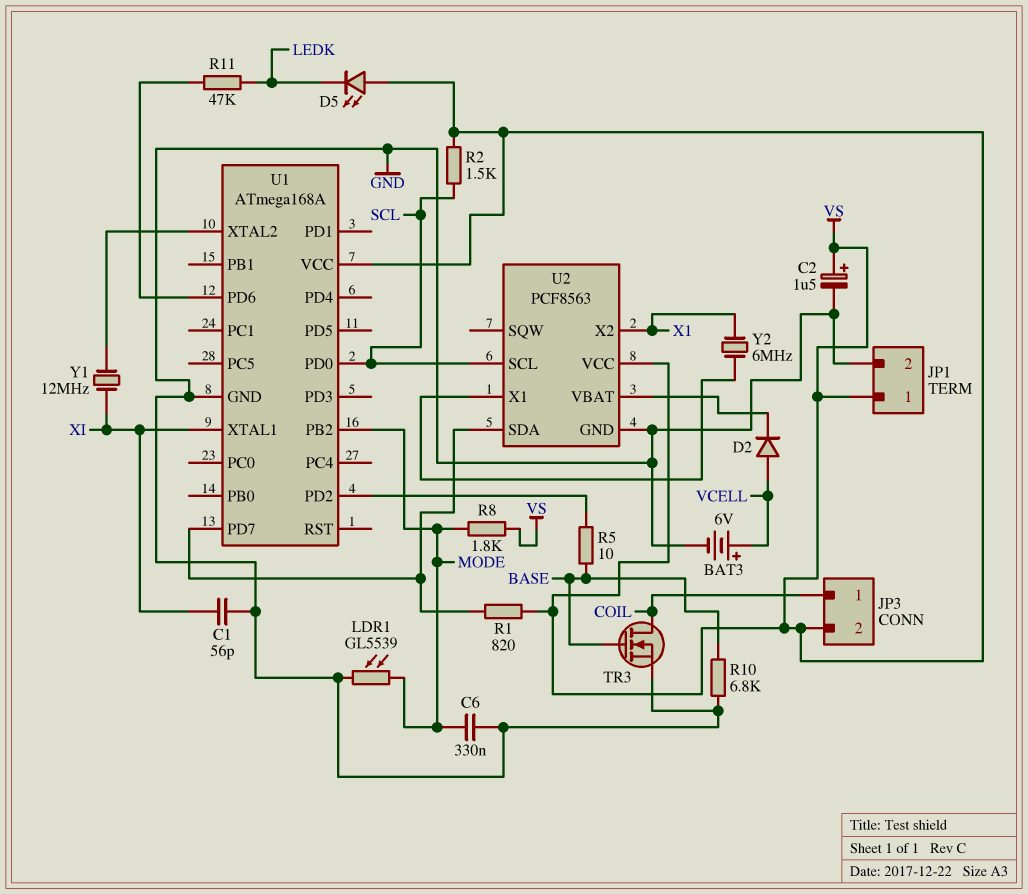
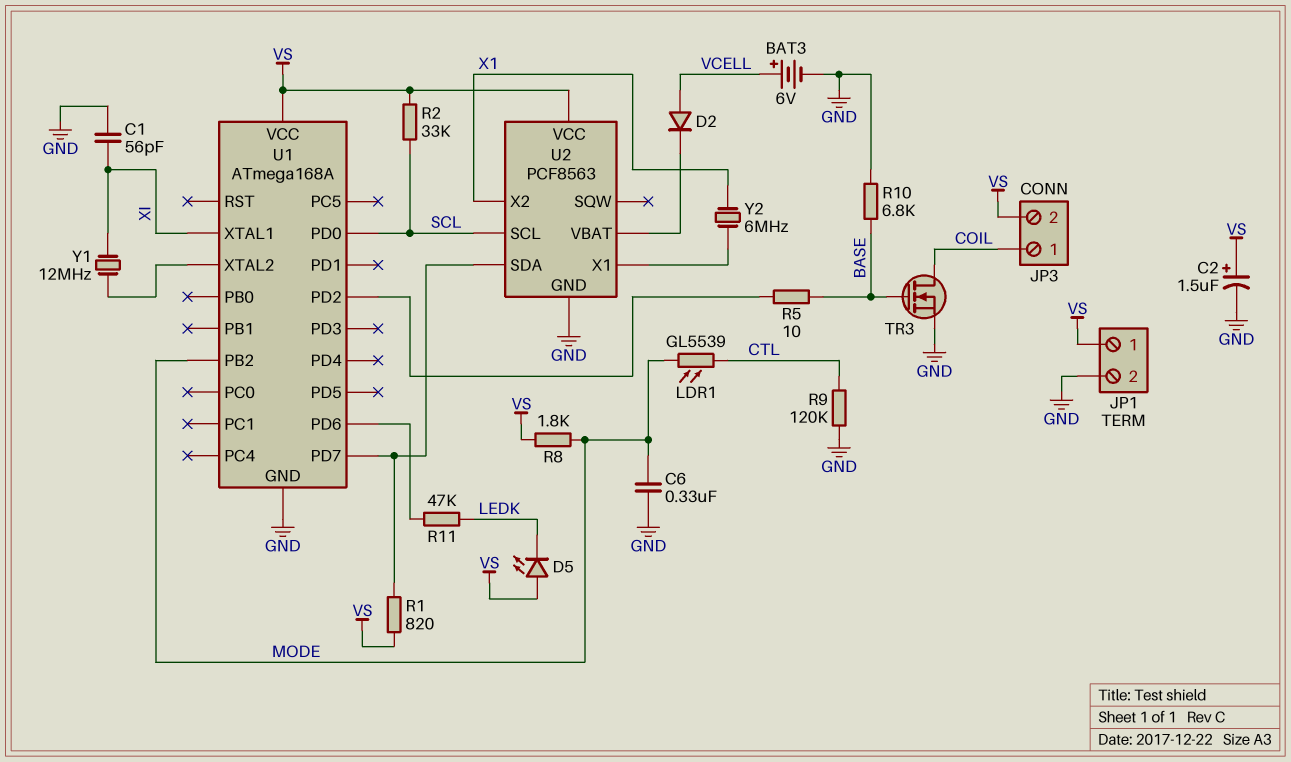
LDR1: GL5539 (GND, MODE) -> GL5539 (CTL, MODE)
R2: 1.5k (SCL, VS) -> 33k (SCL, VS)
R9: none -> 120k (CTL, GND)

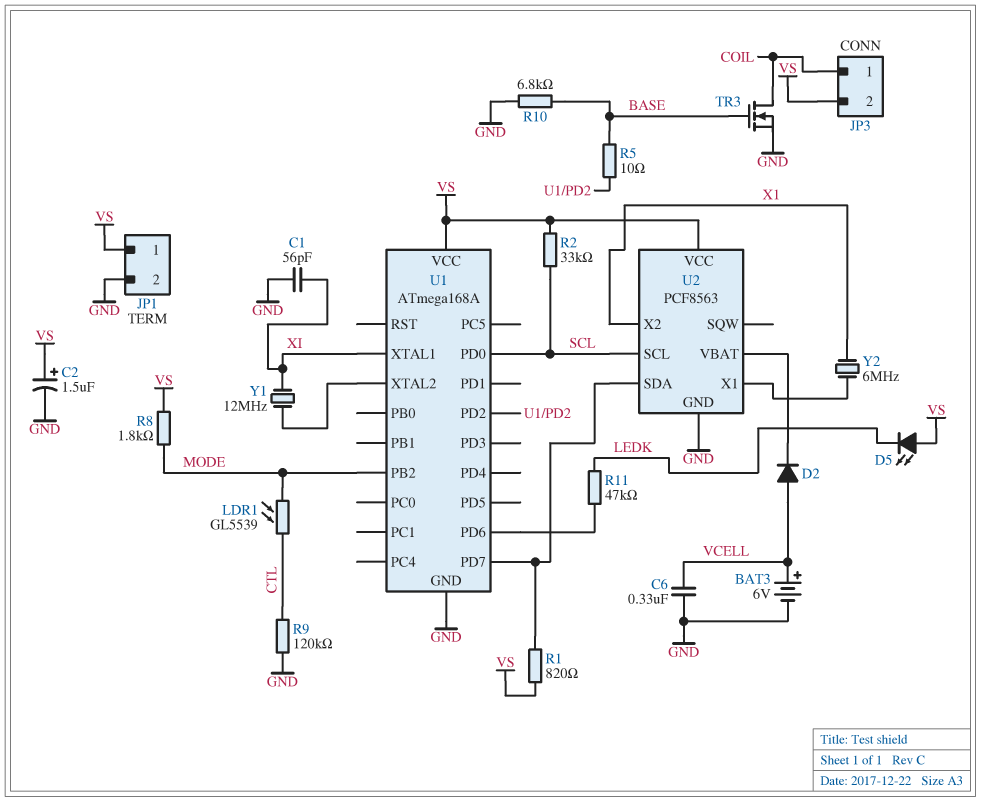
C6: 330nF (GND, MODE) -> 330nF (GND, VCELL)

